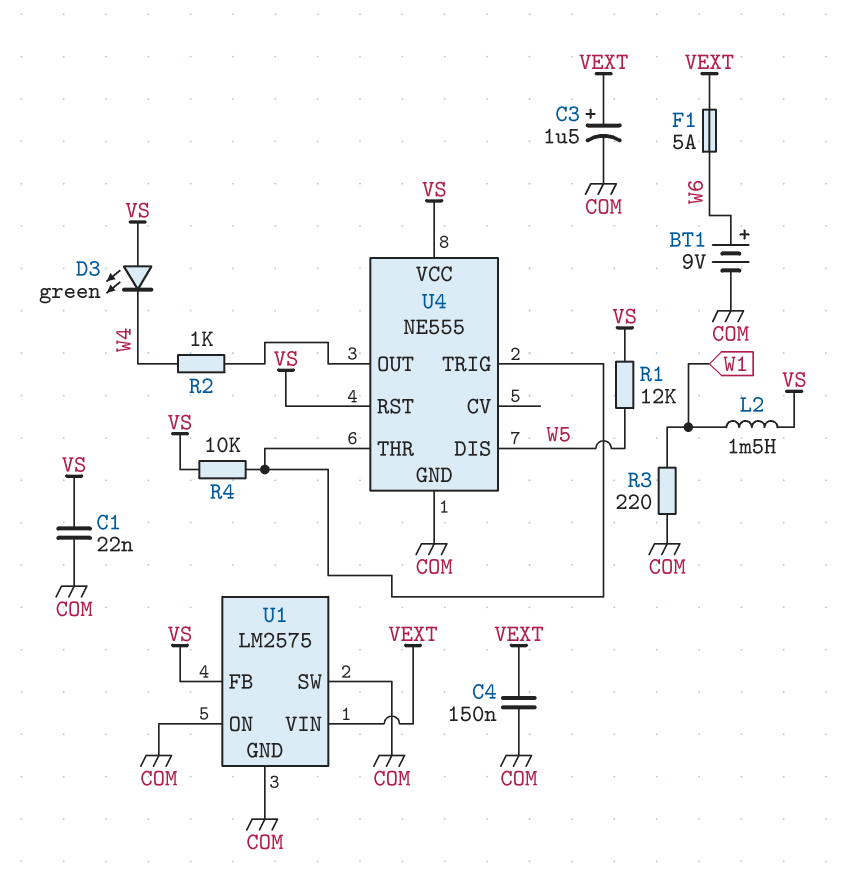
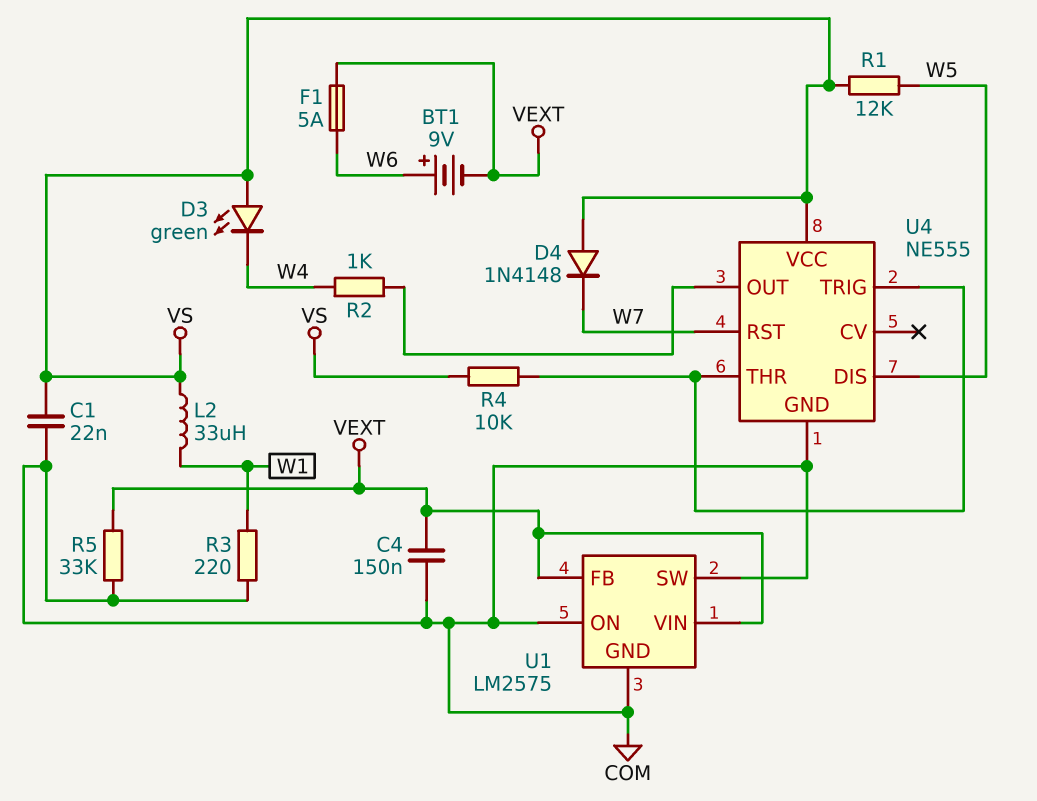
BT1: 9V (plus W6, minus COM) -> 9V (plus W6, minus VEXT)
C3: 1.5uF (plus VEXT, minus COM) -> none
D4: none -> diode 1N4148 (A VS, K W7)
L2: 1.5mH (VS, W1) -> 33uH (VS, W1)
R5: none -> 33k (COM, VEXT)
U1 pin FB: VS -> VEXT
U4 pin RST: VS -> W7

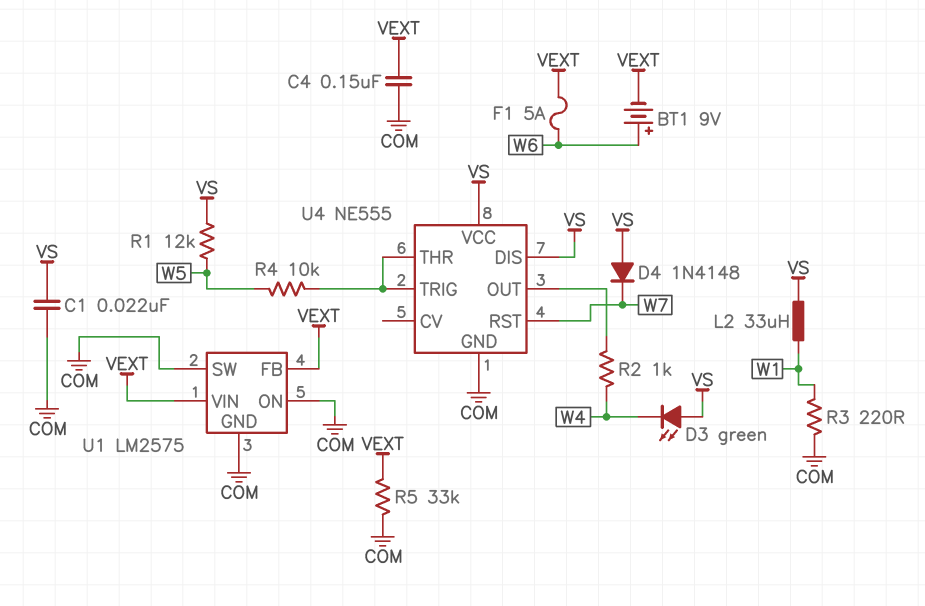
R4: 10k (U4/THR, VS) -> 10k (U4/THR, W5)
U4 pin DIS: W5 -> VS

